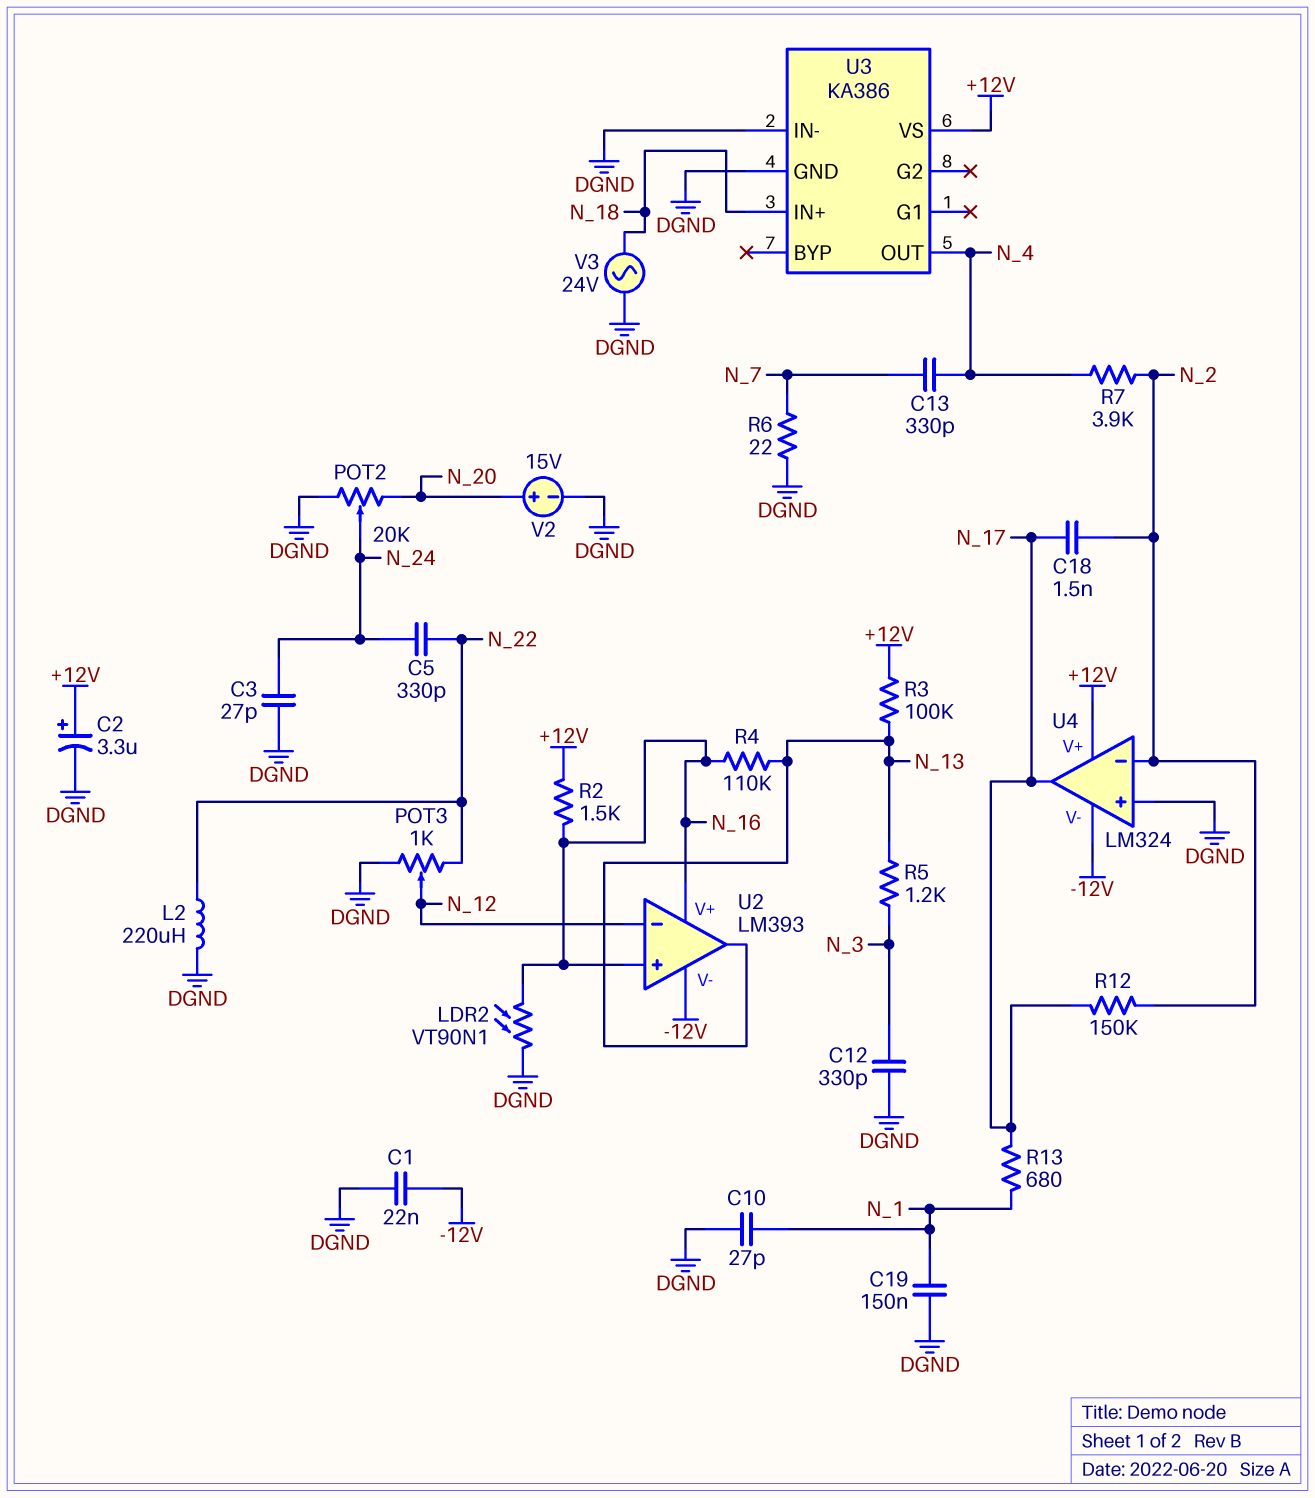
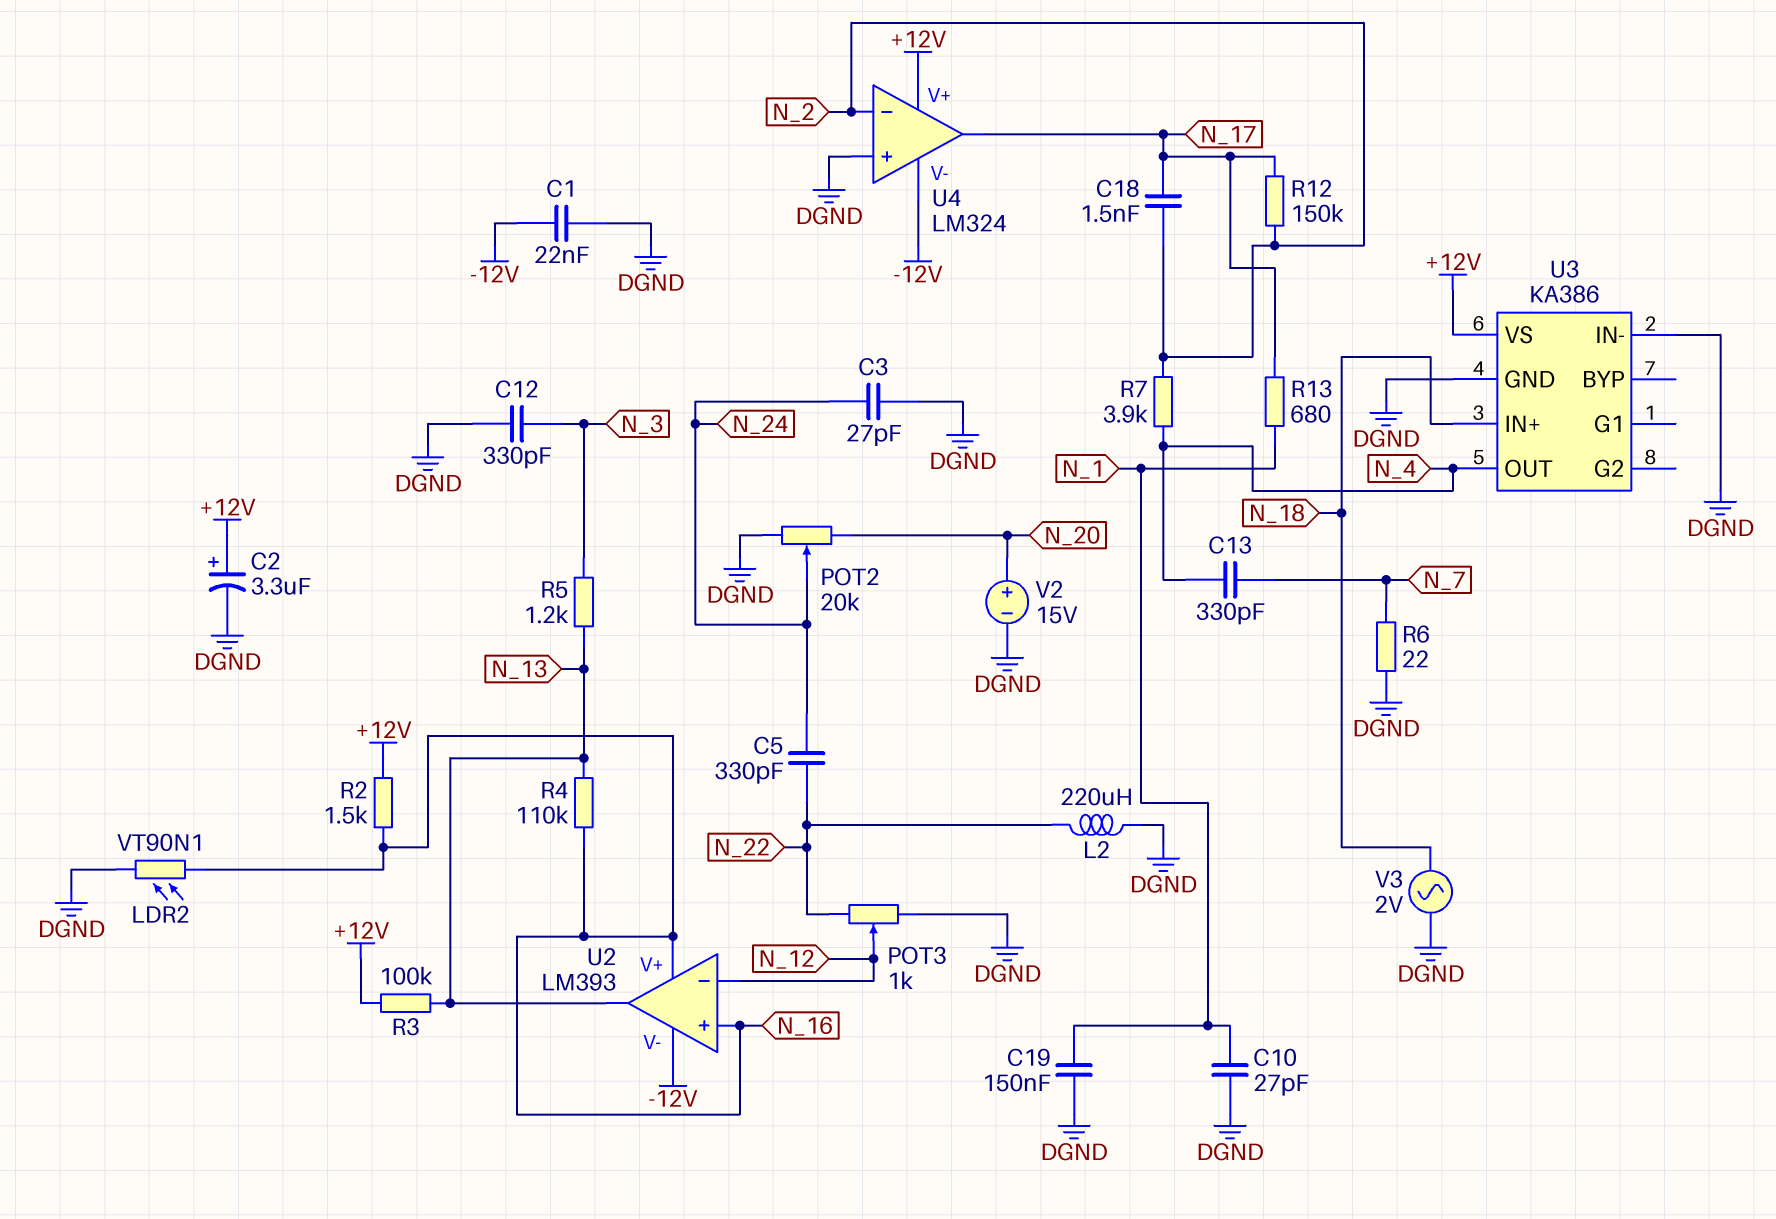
V3: AC 24V (DGND, N_18) -> AC 2V (DGND, N_18)

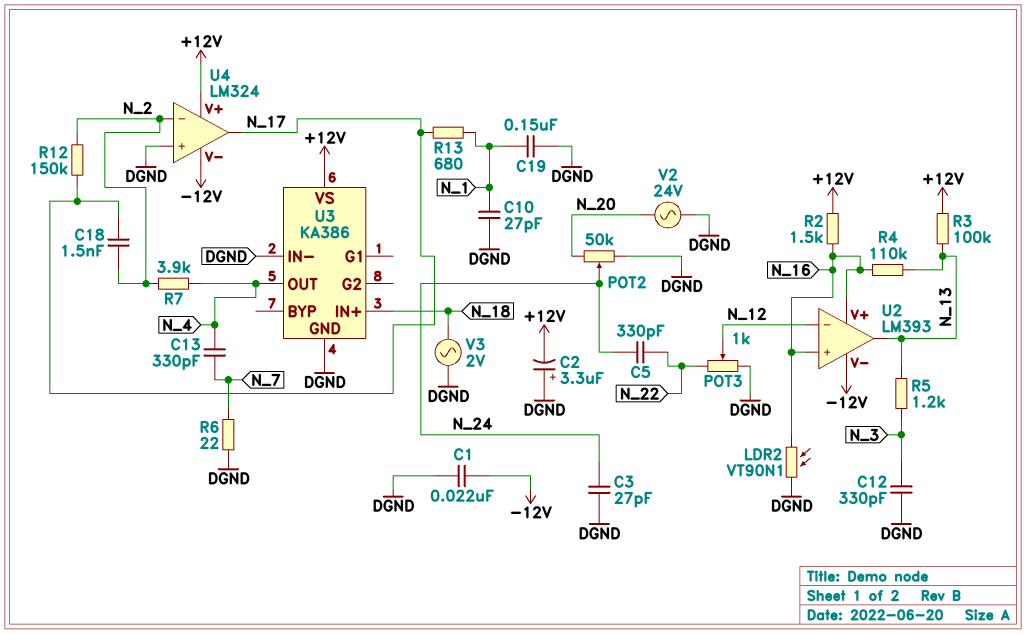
C2: 3.3uF (plus +12V, minus DGND) -> 3.3uF (plus DGND, minus +12V)
L2: 220uH (DGND, N_22) -> none
POT2: 20k (DGND, N_20, wiper N_24) -> 50k (DGND, N_20, wiper N_24)
V2: 15V (plus N_20, minus DGND) -> AC 24V (DGND, N_20)

